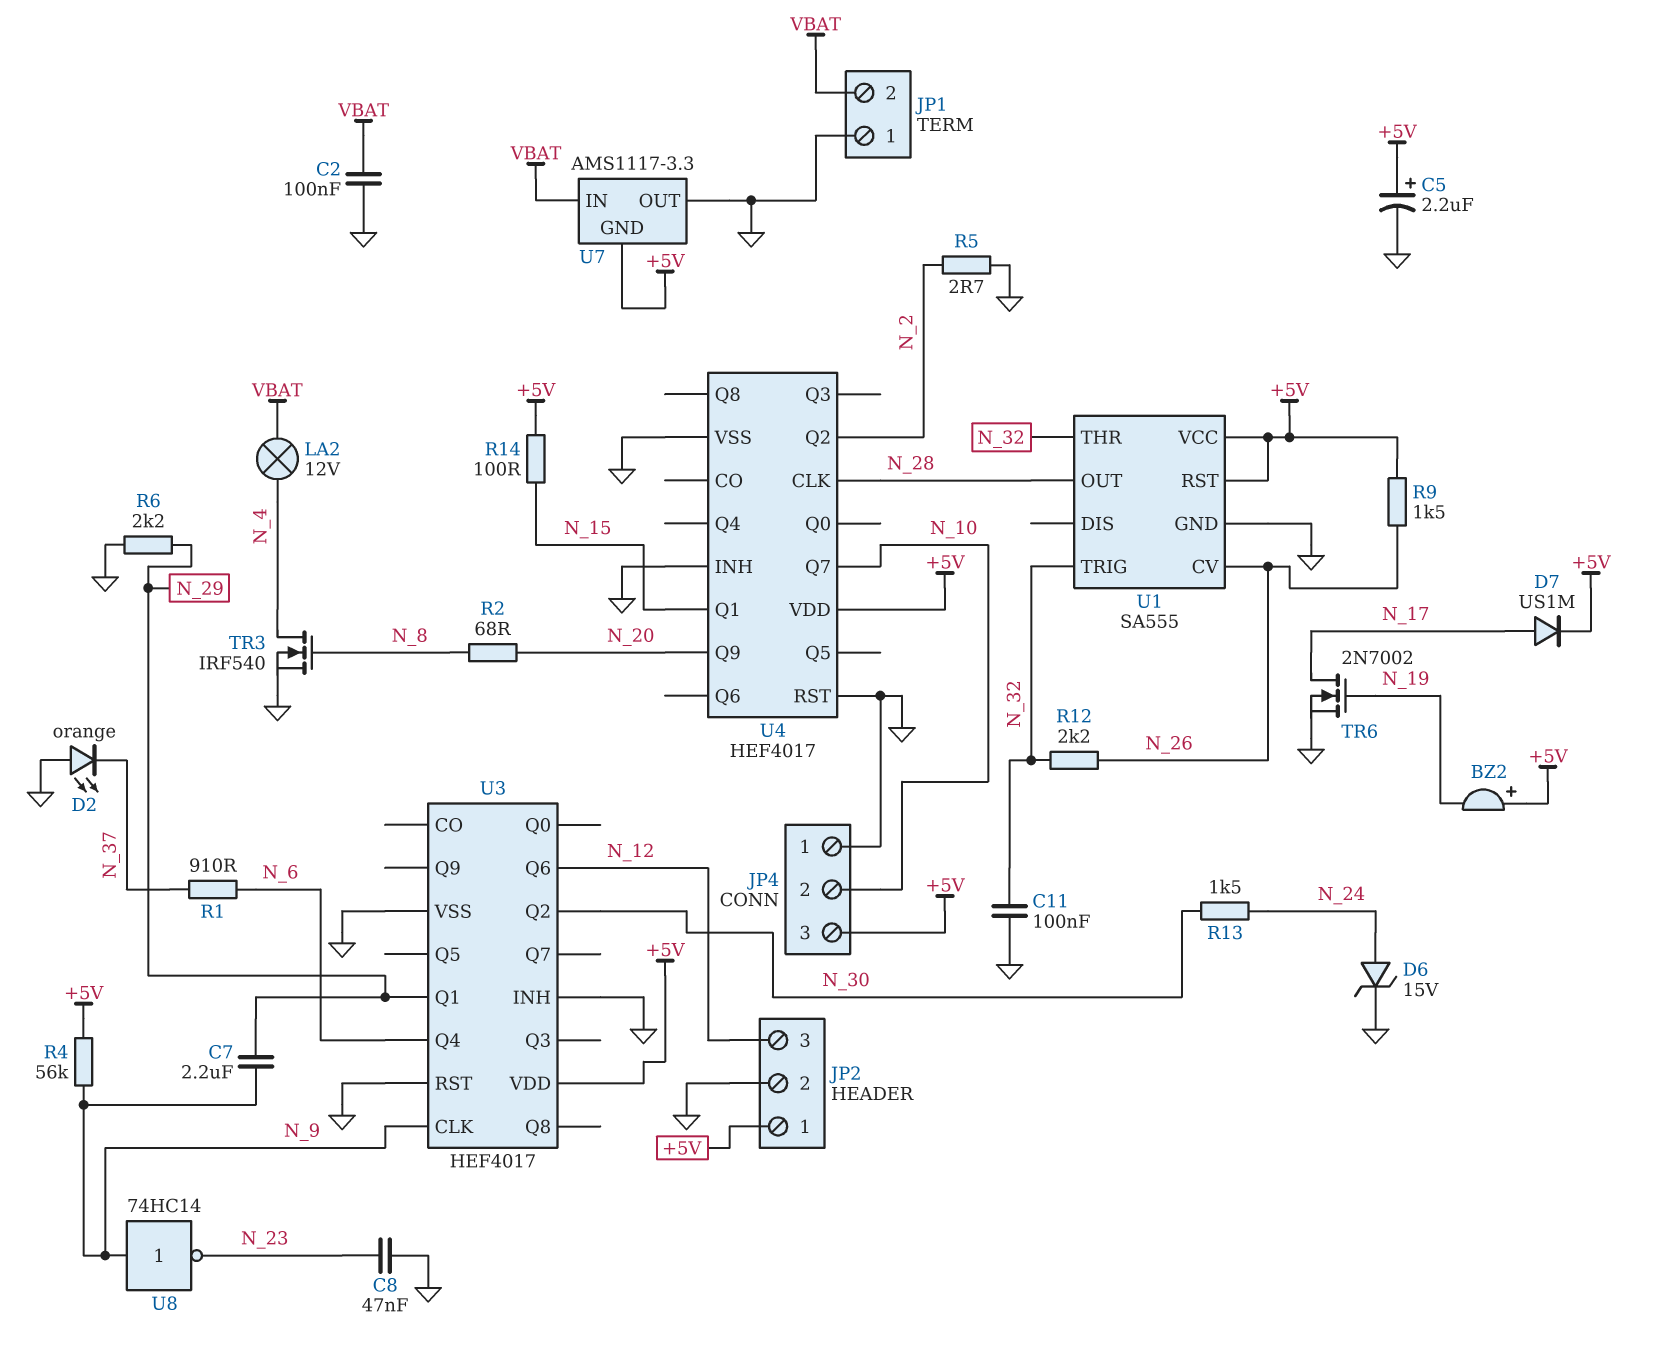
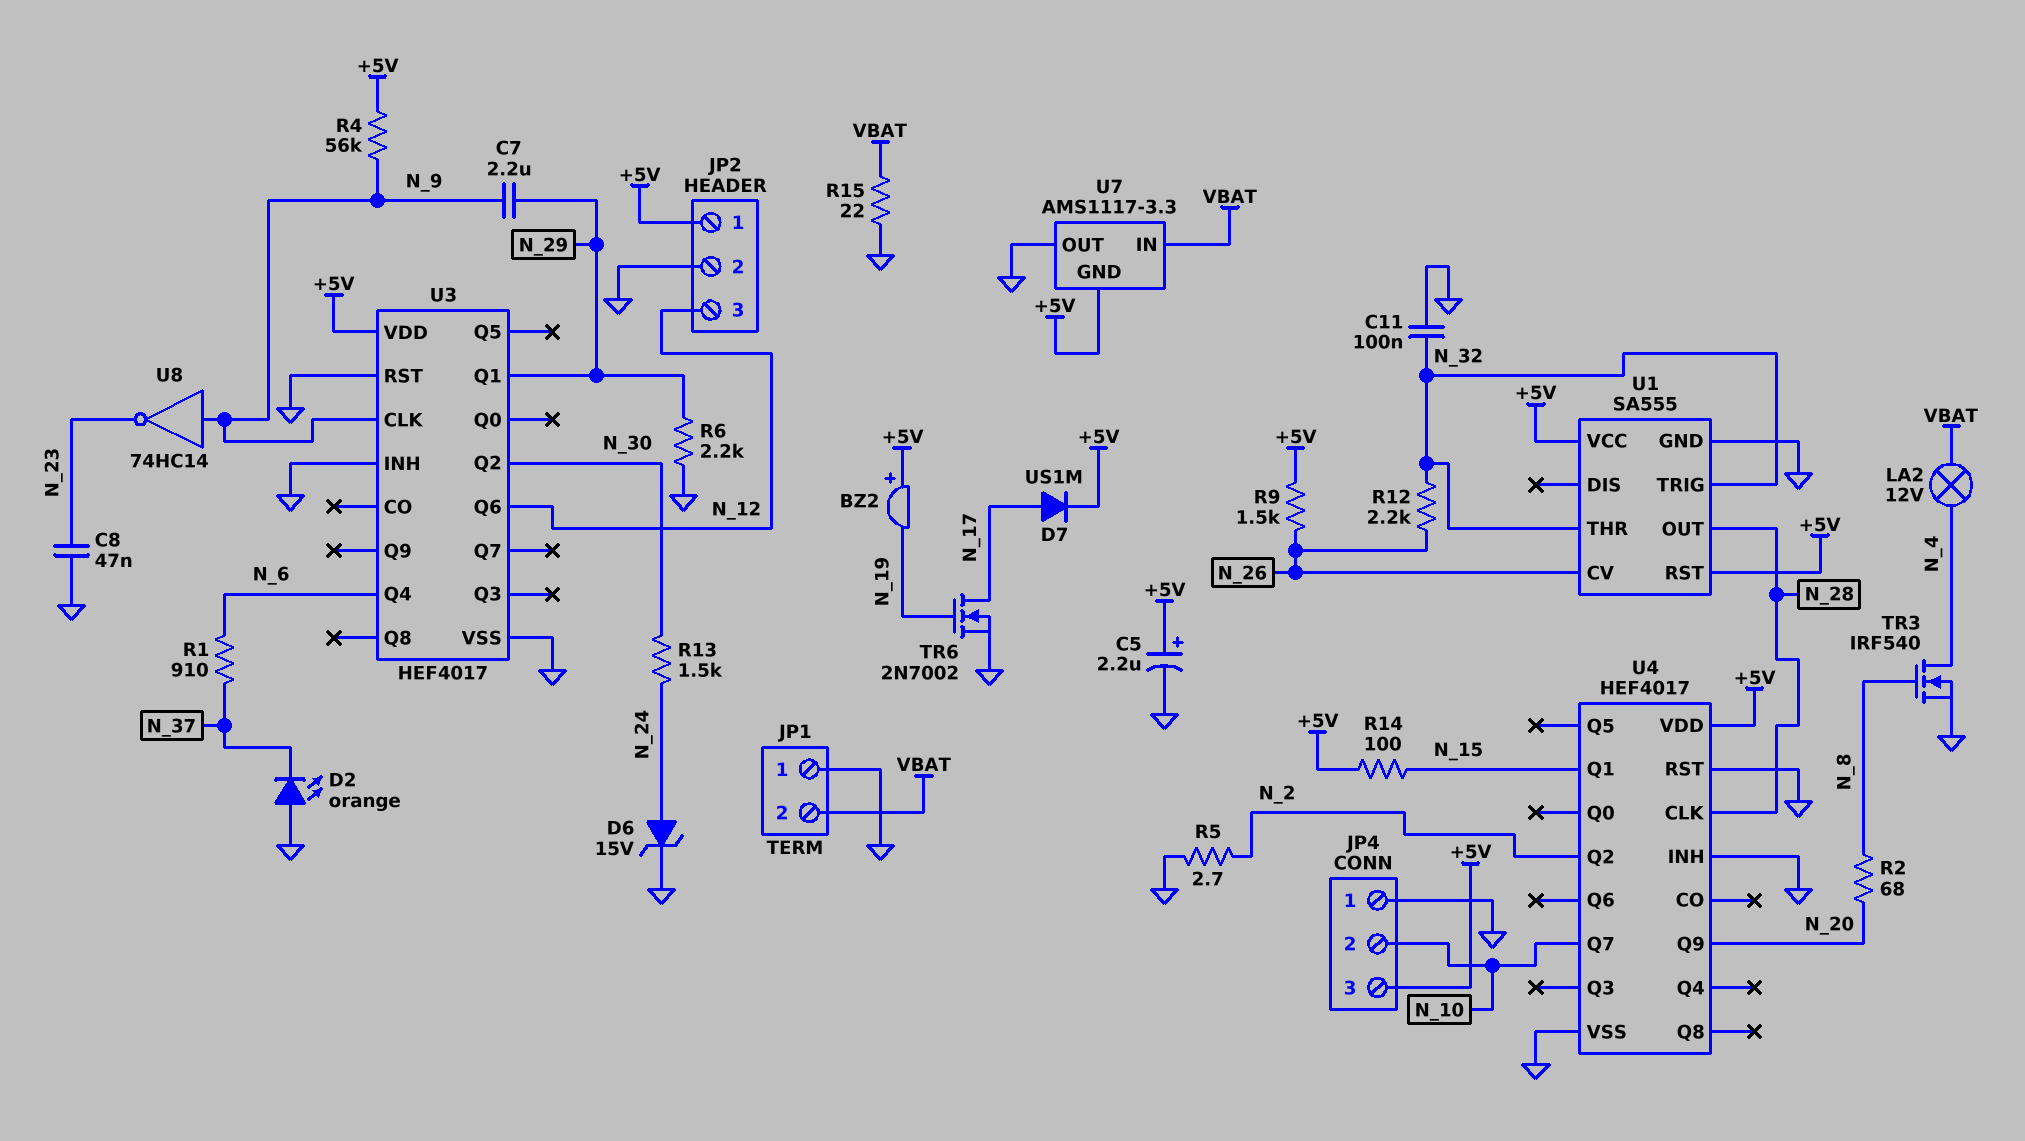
C2: 100nF (GND, VBAT) -> none
R15: none -> 22 (GND, VBAT)

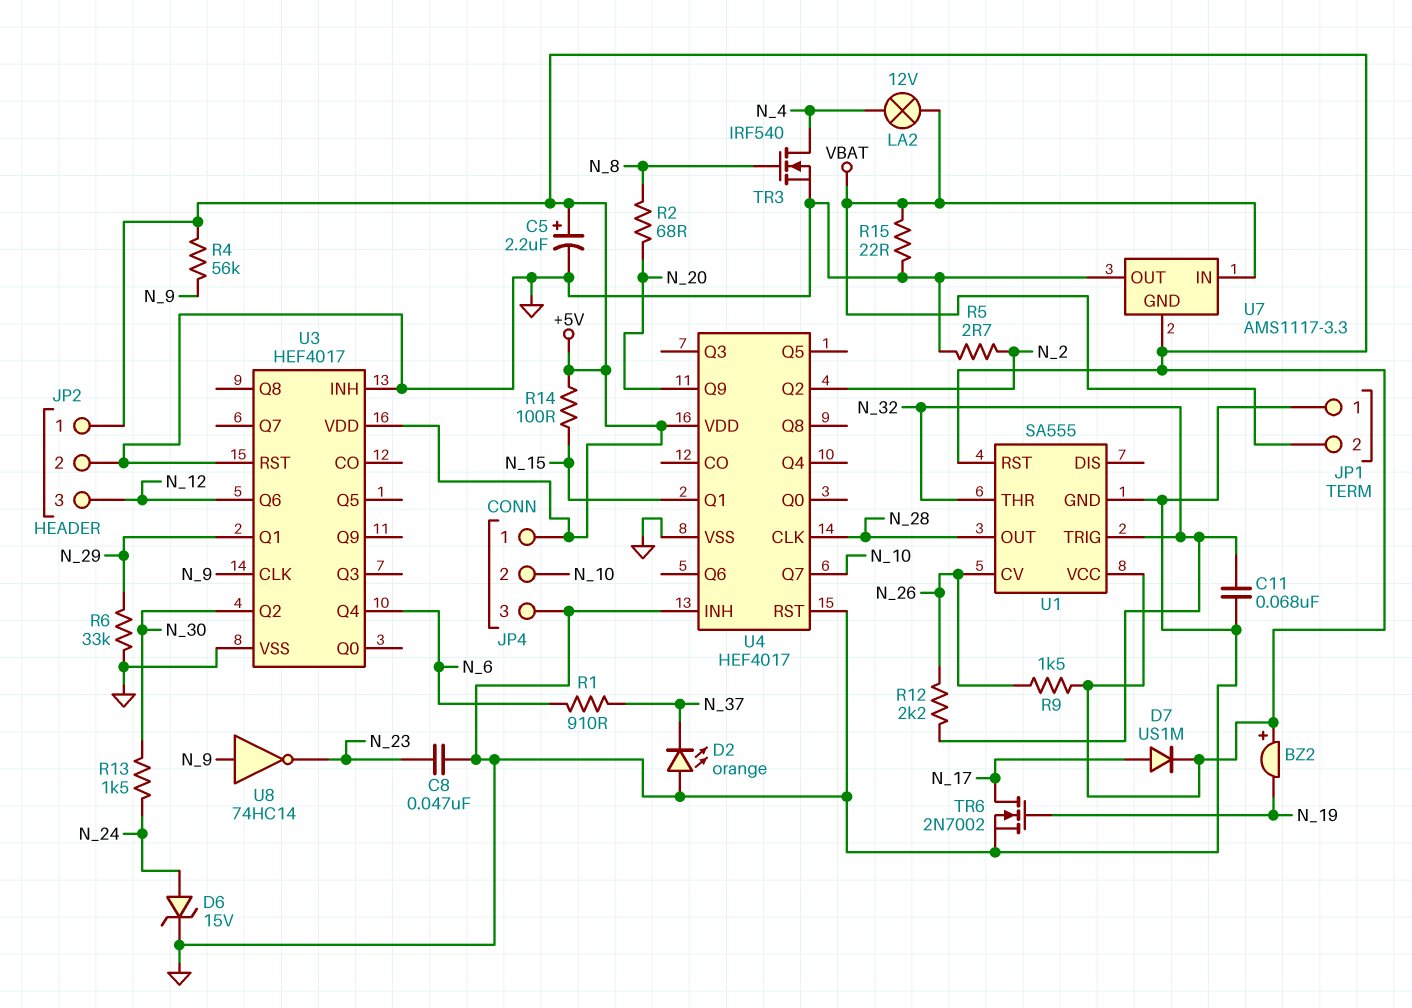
C7: 2.2uF (N_9, N_29) -> none
C11: 100nF (GND, N_32) -> 68nF (GND, N_32)
JP4 pin 1: GND -> +5V
JP4 pin 3: +5V -> GND
R6: 2.2k (GND, N_29) -> 33k (GND, N_29)

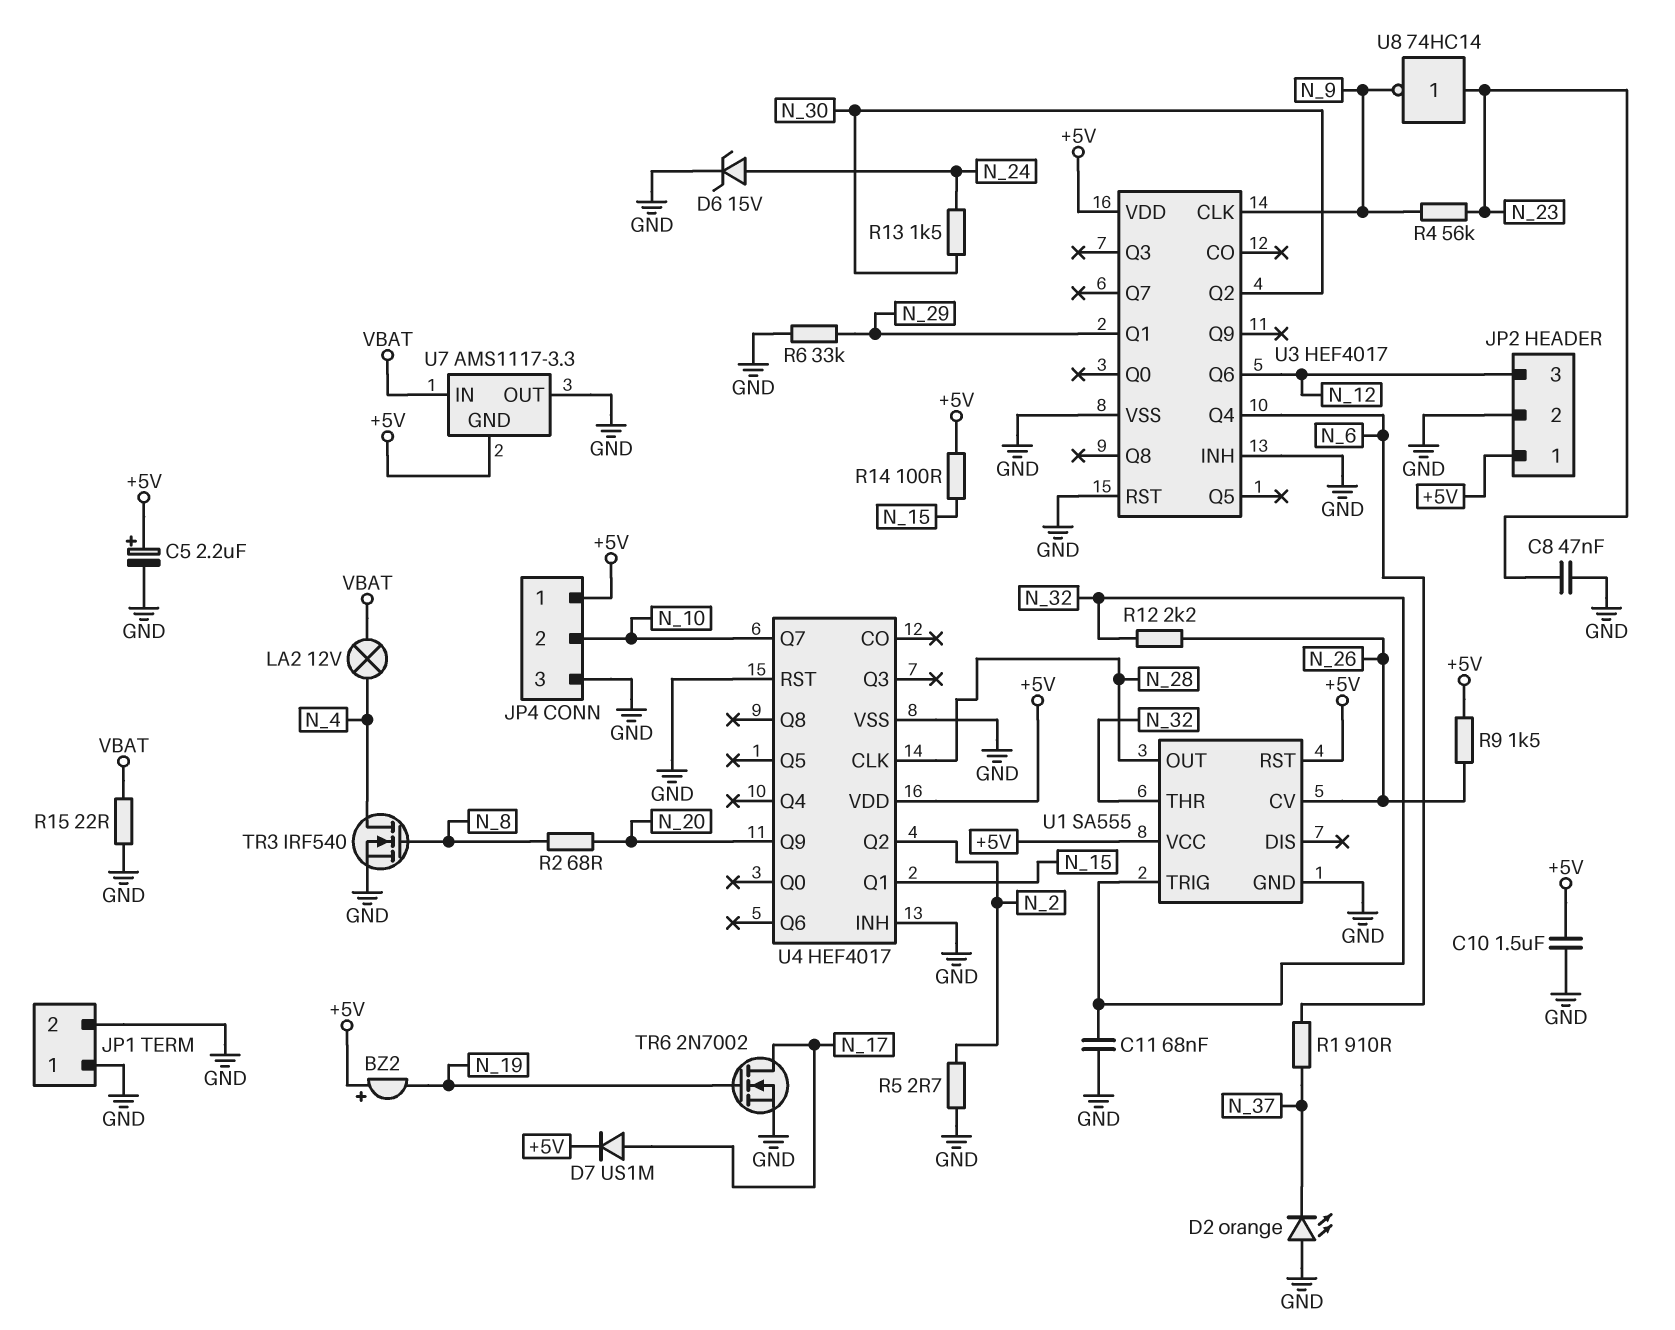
C10: none -> 1.5uF (+5V, GND)
JP1 pin 2: VBAT -> GND
R4: 56k (+5V, N_9) -> 56k (N_9, N_23)
U8: NOT 74HC14 (in N_9, out N_23) -> NOT 74HC14 (in N_23, out N_9)

